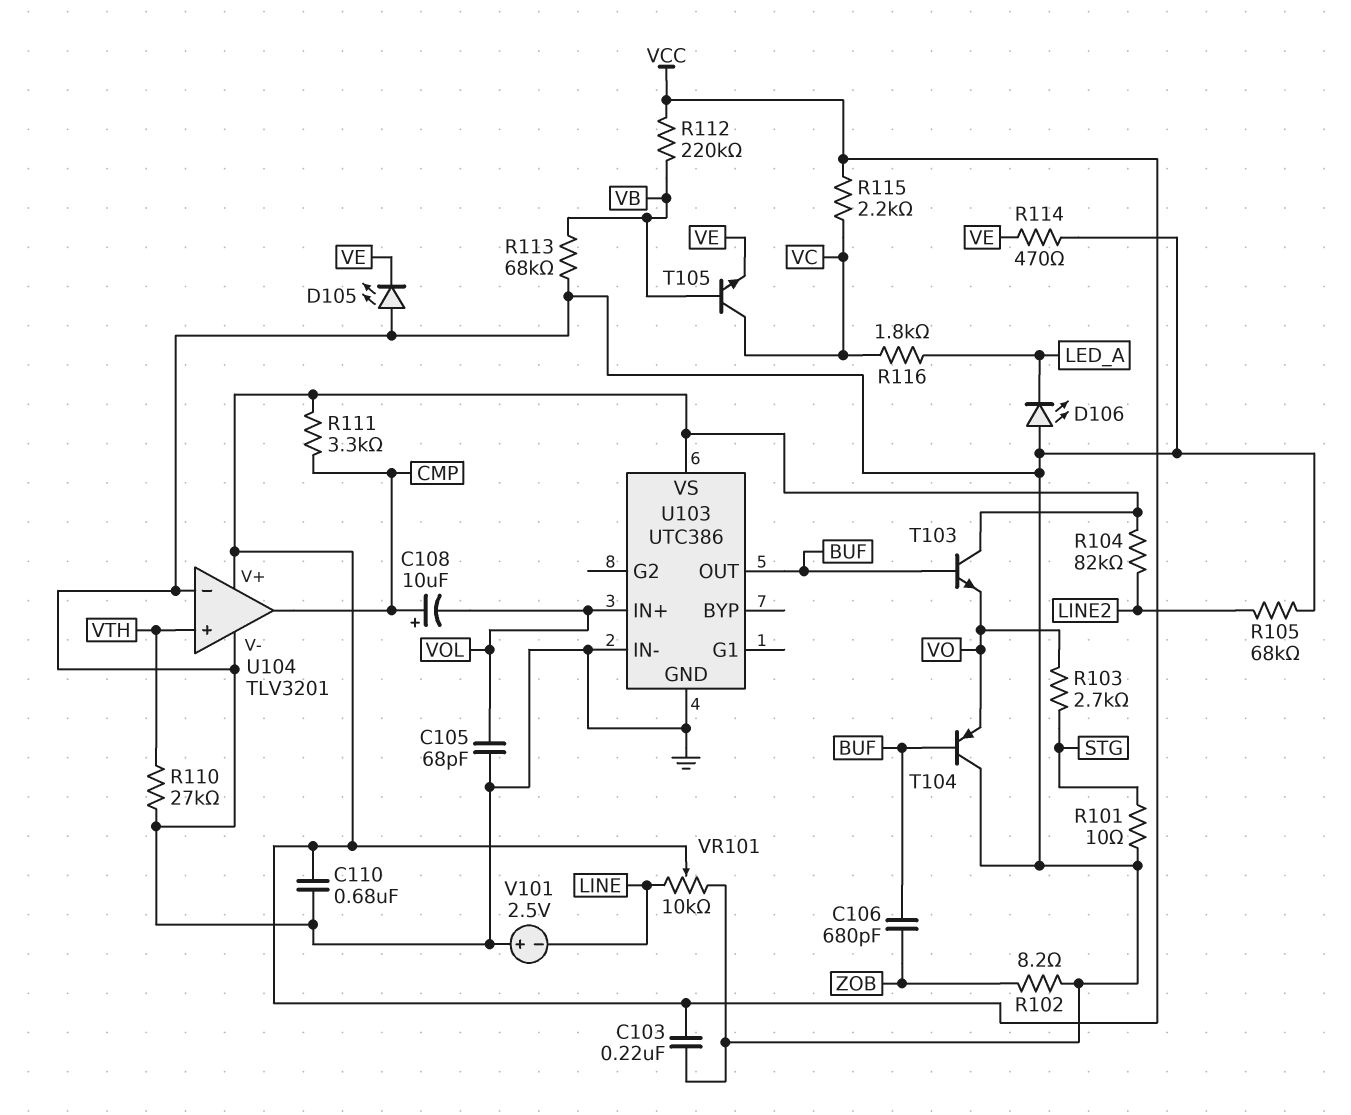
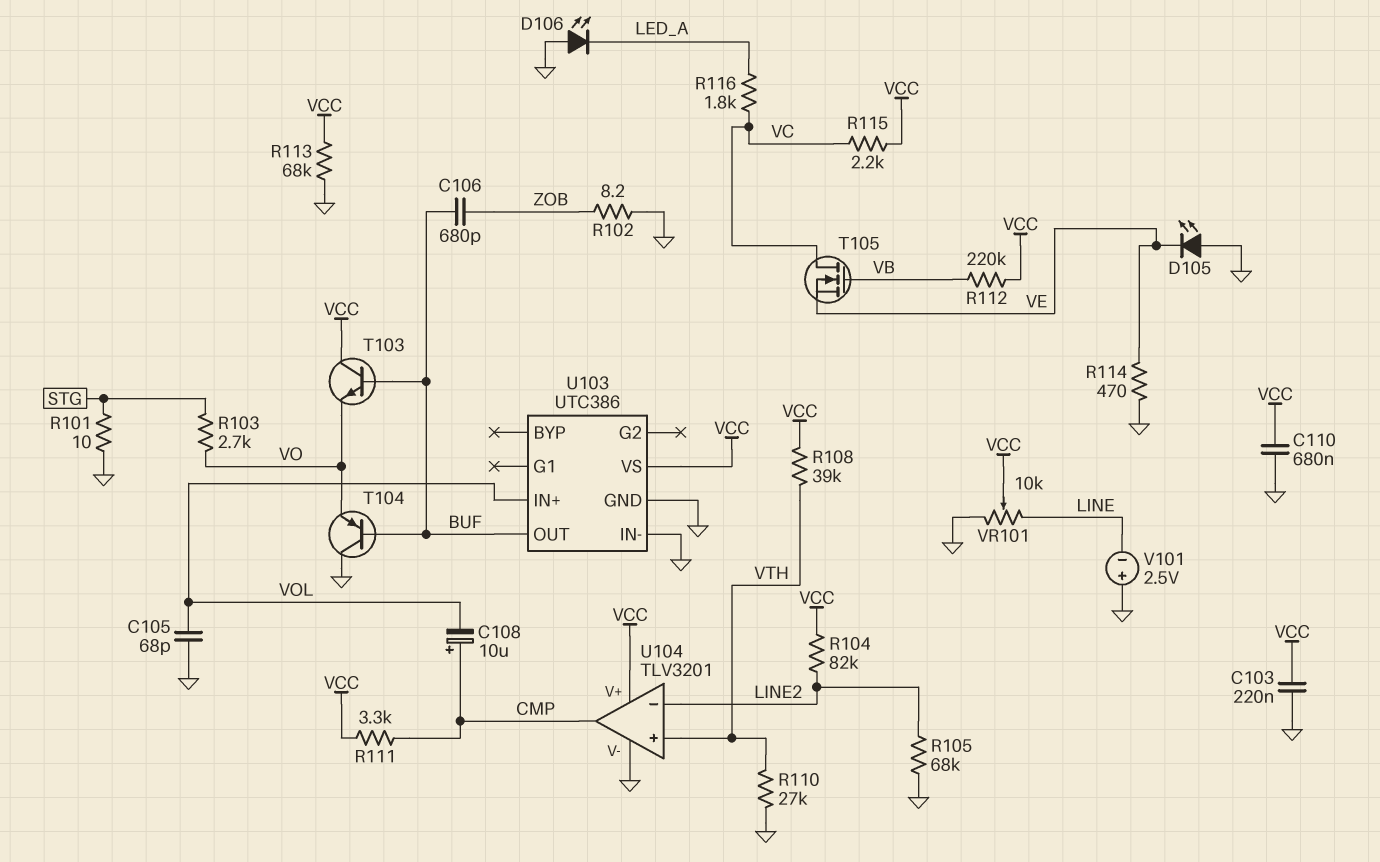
R108: none -> 39k (VCC, VTH)
R113: 68k (GND, VB) -> 68k (GND, VCC)
T105: NPN (B VB, C VC, E VE) -> NMOS (G VB, D VC, S VE)
U104 pin in-: GND -> LINE2

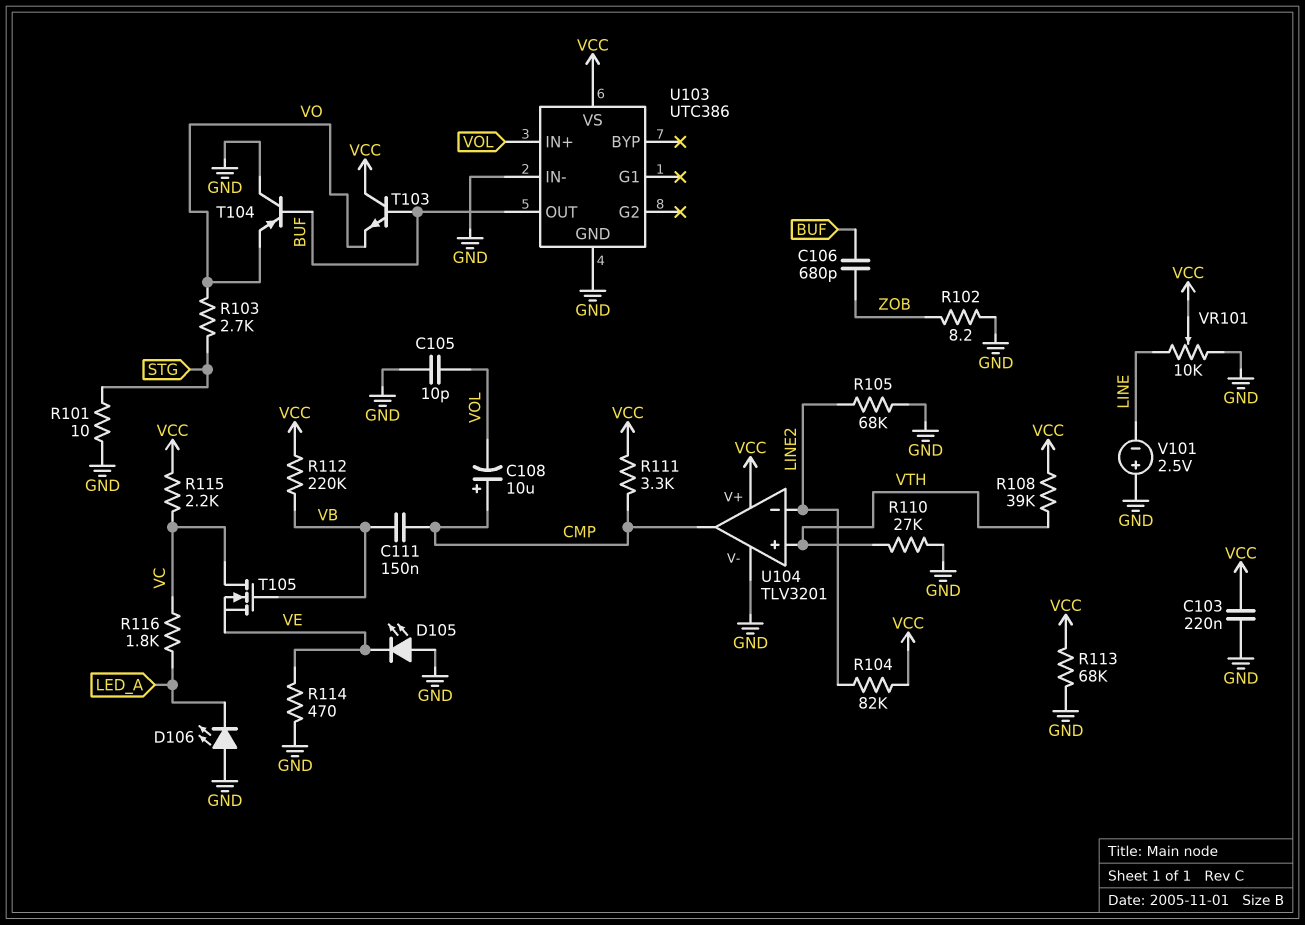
C105: 68pF (GND, VOL) -> 10pF (GND, VOL)
C110: 680nF (GND, VCC) -> none
C111: none -> 150nF (CMP, VB)

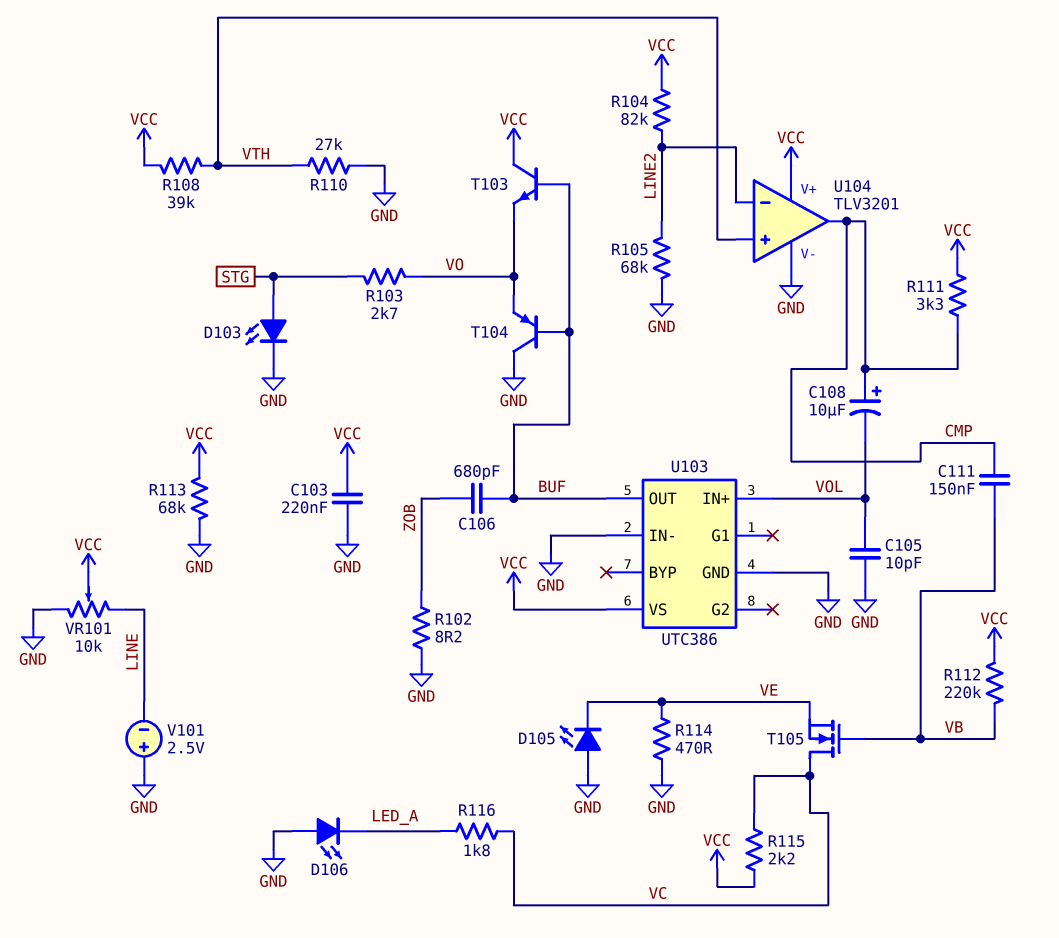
D103: none -> LED (A STG, K GND)
R101: 10 (GND, STG) -> none

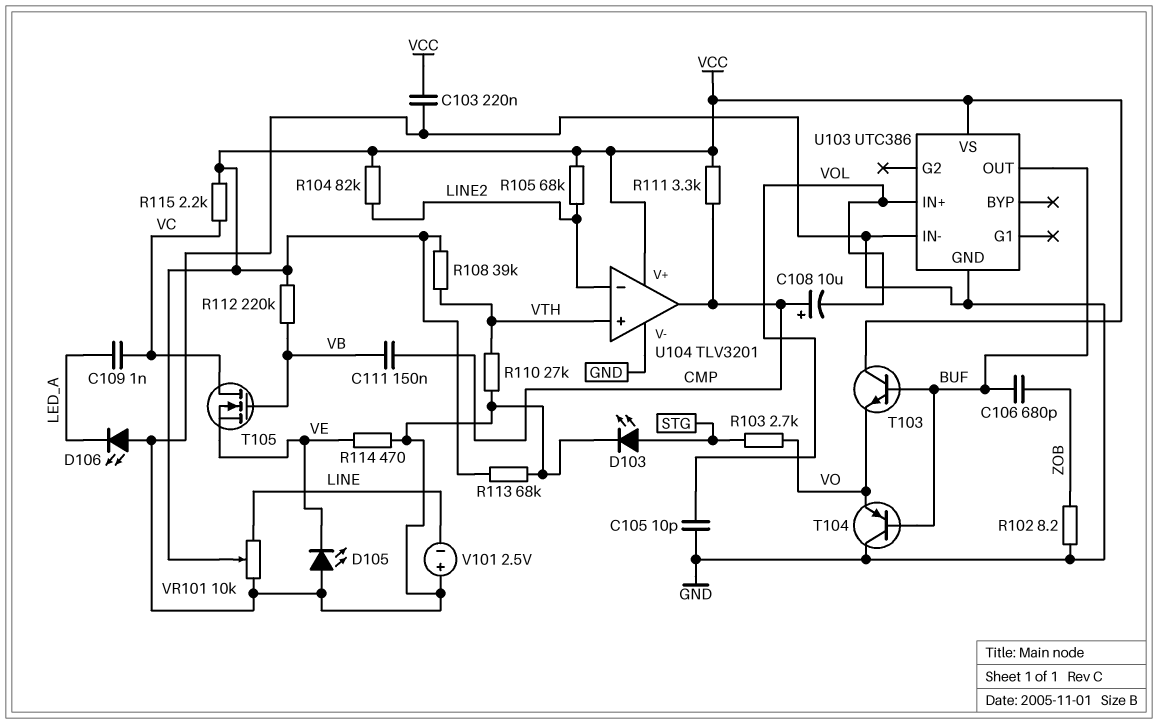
C109: none -> 1nF (LED_A, VC)
R105: 68k (GND, LINE2) -> 68k (LINE2, VCC)
R116: 1.8k (LED_A, VC) -> none

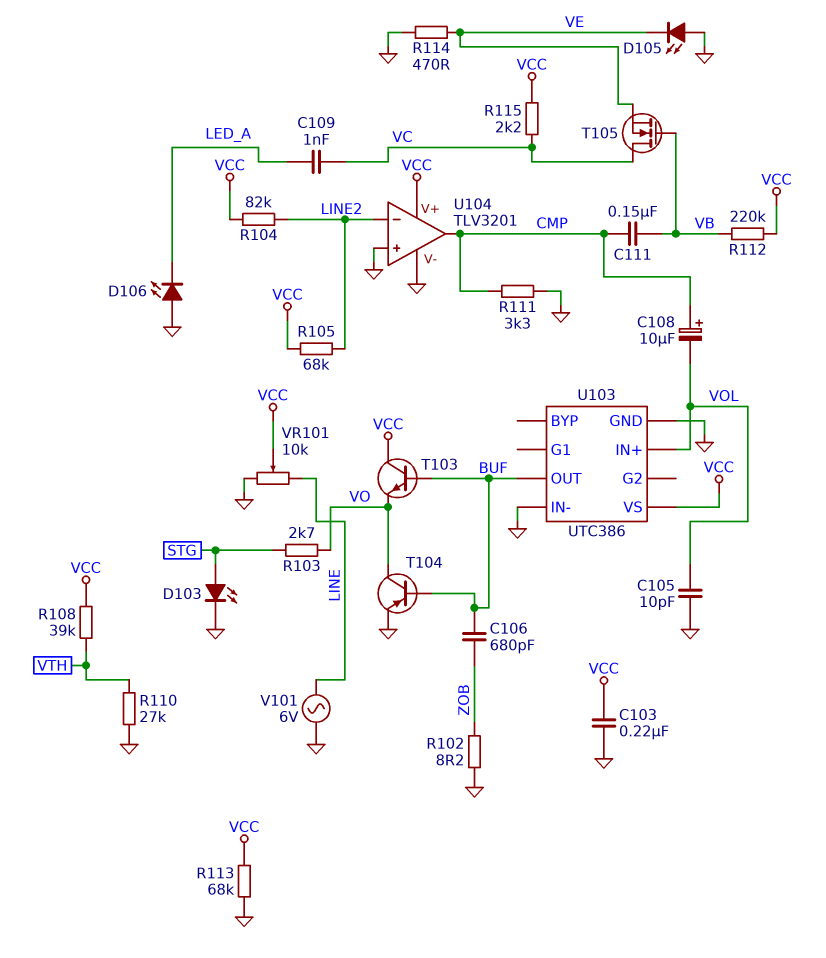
R111: 3.3k (CMP, VCC) -> 3.3k (CMP, GND)
T104: PNP (B BUF, C GND, E VO) -> PNP (B BUF, C VO, E GND)
U104 pin in+: VTH -> GND
V101: 2.5V (plus GND, minus LINE) -> AC 6V (GND, LINE)

